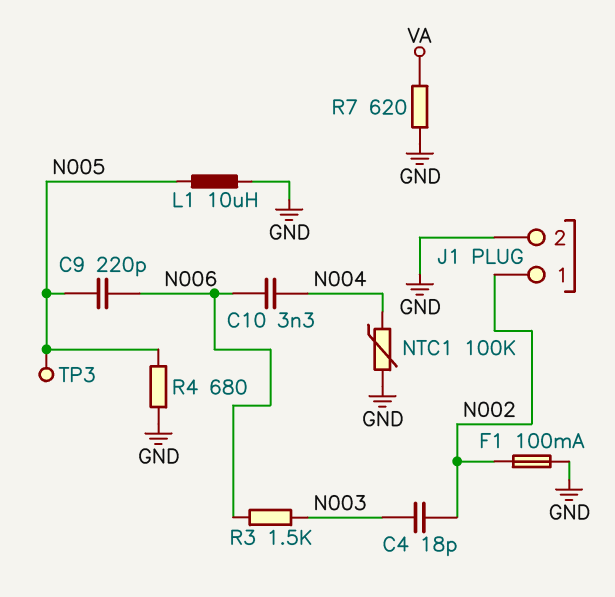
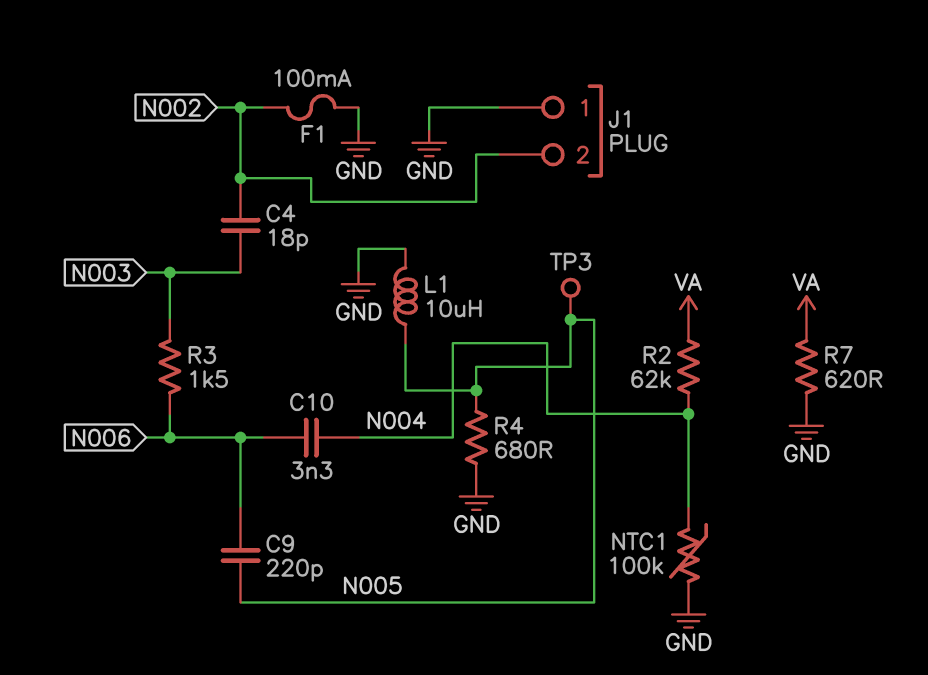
J1 pin 1: N002 -> GND
J1 pin 2: GND -> N002
R2: none -> 62k (N004, VA)

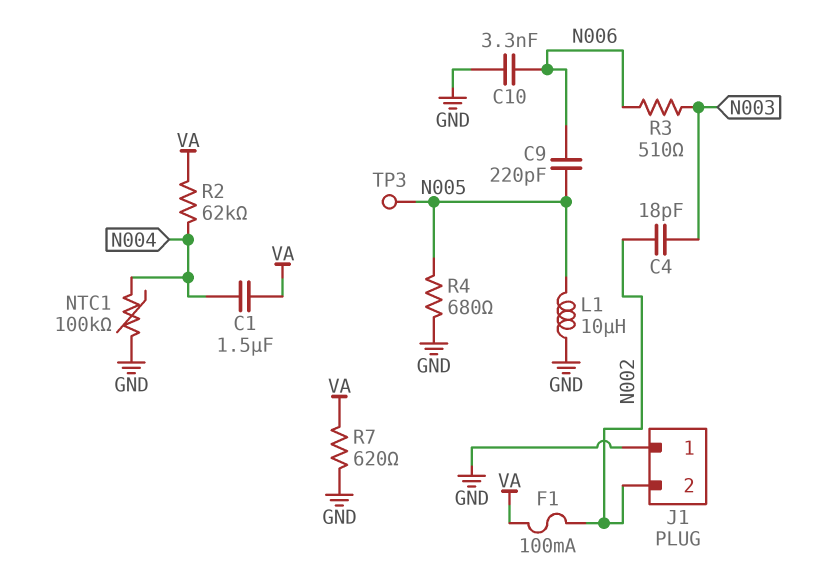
C1: none -> 1.5uF (N004, VA)
C10: 3.3nF (N004, N006) -> 3.3nF (GND, N006)
F1: 100mA (GND, N002) -> 100mA (N002, VA)
R3: 1.5k (N003, N006) -> 510 (N003, N006)

